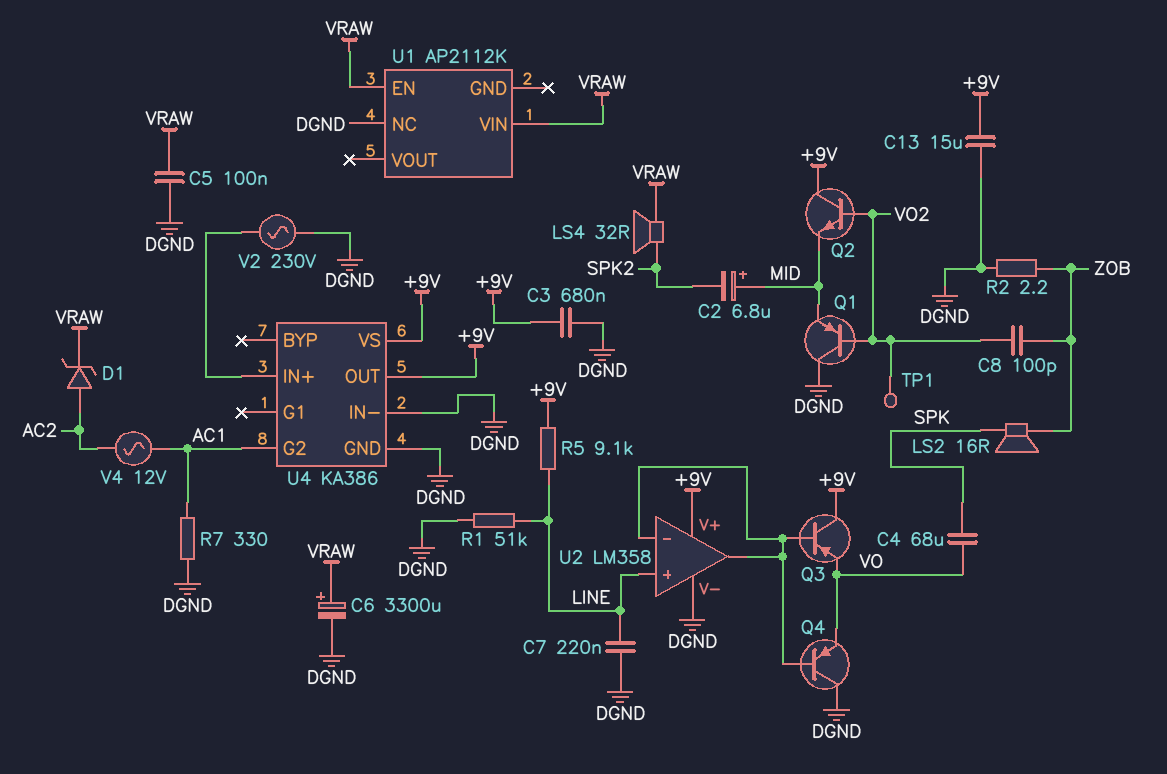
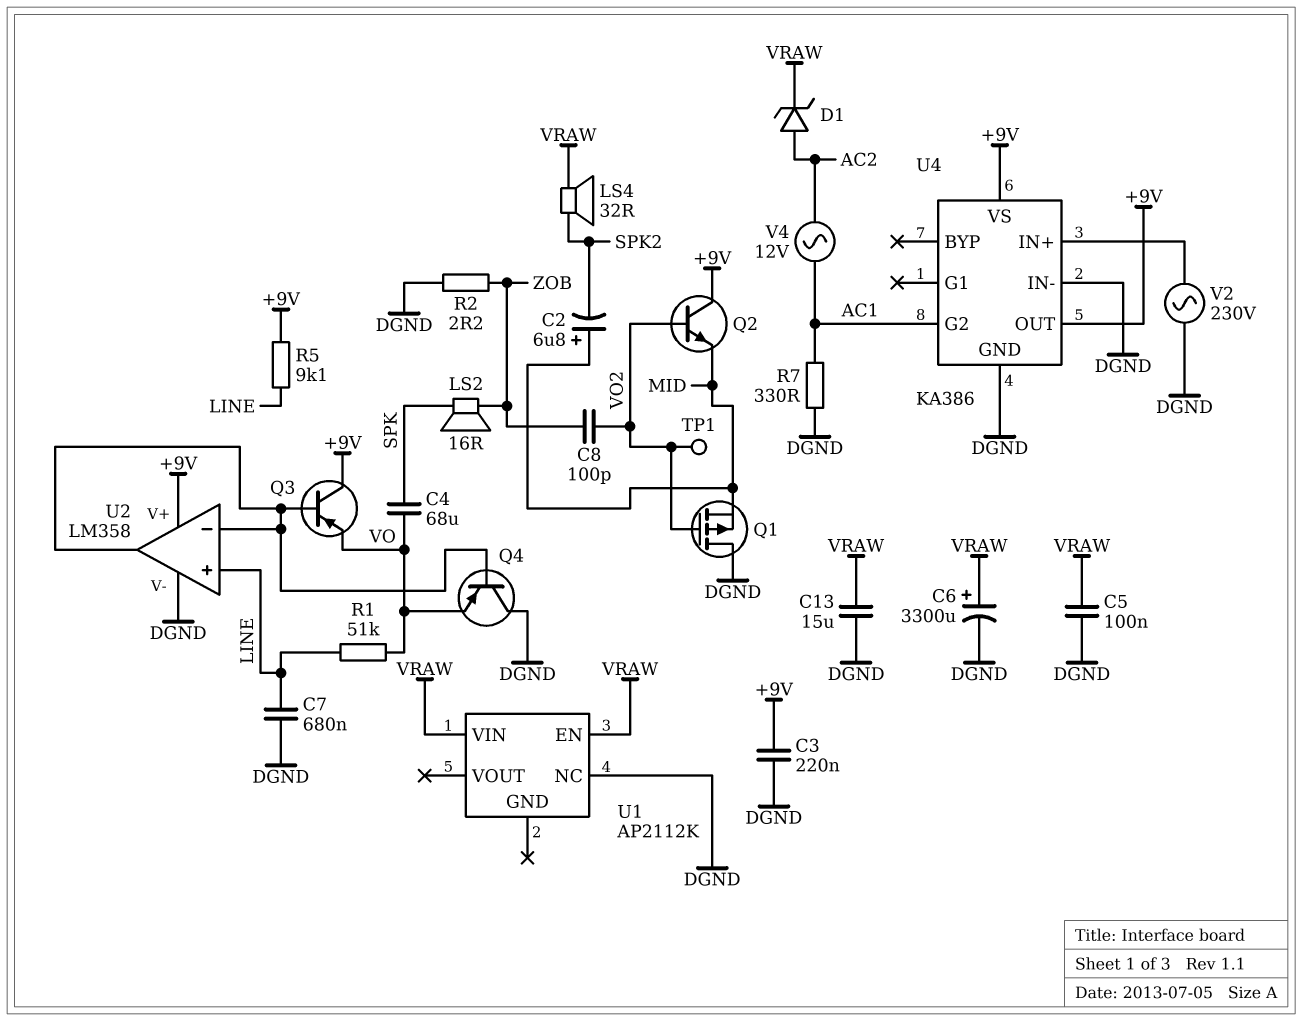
C3: 680nF (+9V, DGND) -> 220nF (+9V, DGND)
C7: 220nF (DGND, LINE) -> 680nF (DGND, LINE)
C13: 15uF (+9V, DGND) -> 15uF (DGND, VRAW)
Q1: PNP (B VO2, C DGND, E MID) -> PMOS (G VO2, D DGND, S MID)
R1: 51k (DGND, LINE) -> 51k (LINE, VO)

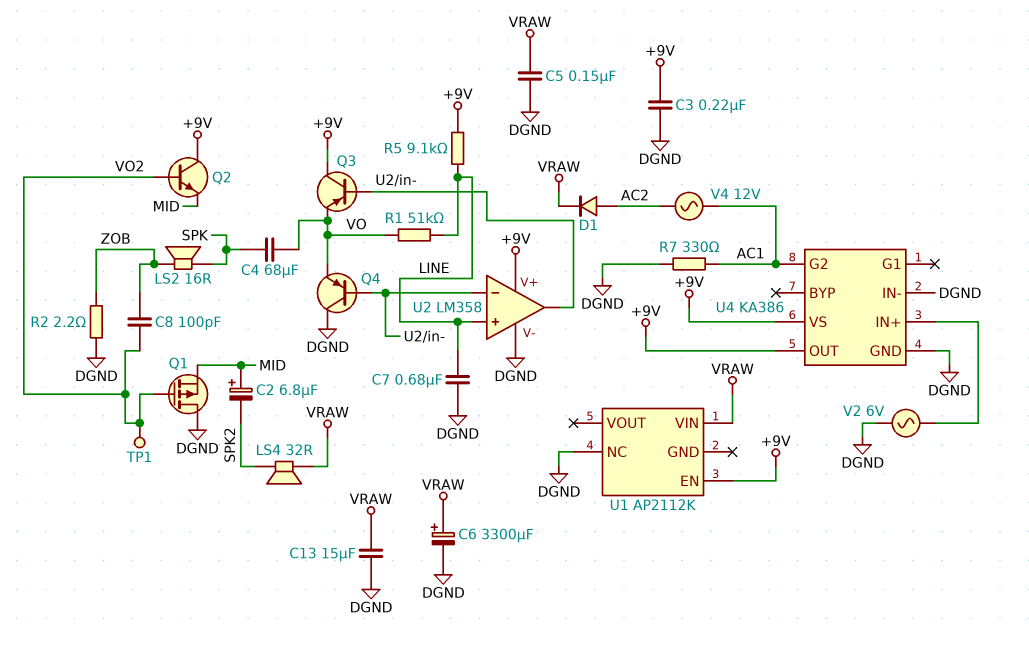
C5: 100nF (DGND, VRAW) -> 150nF (DGND, VRAW)
D1: zener (A AC2, K VRAW) -> diode (A AC2, K VRAW)
U1 pin EN: VRAW -> +9V
V2: AC 230V (DGND, U4/IN+) -> AC 6V (DGND, U4/IN+)

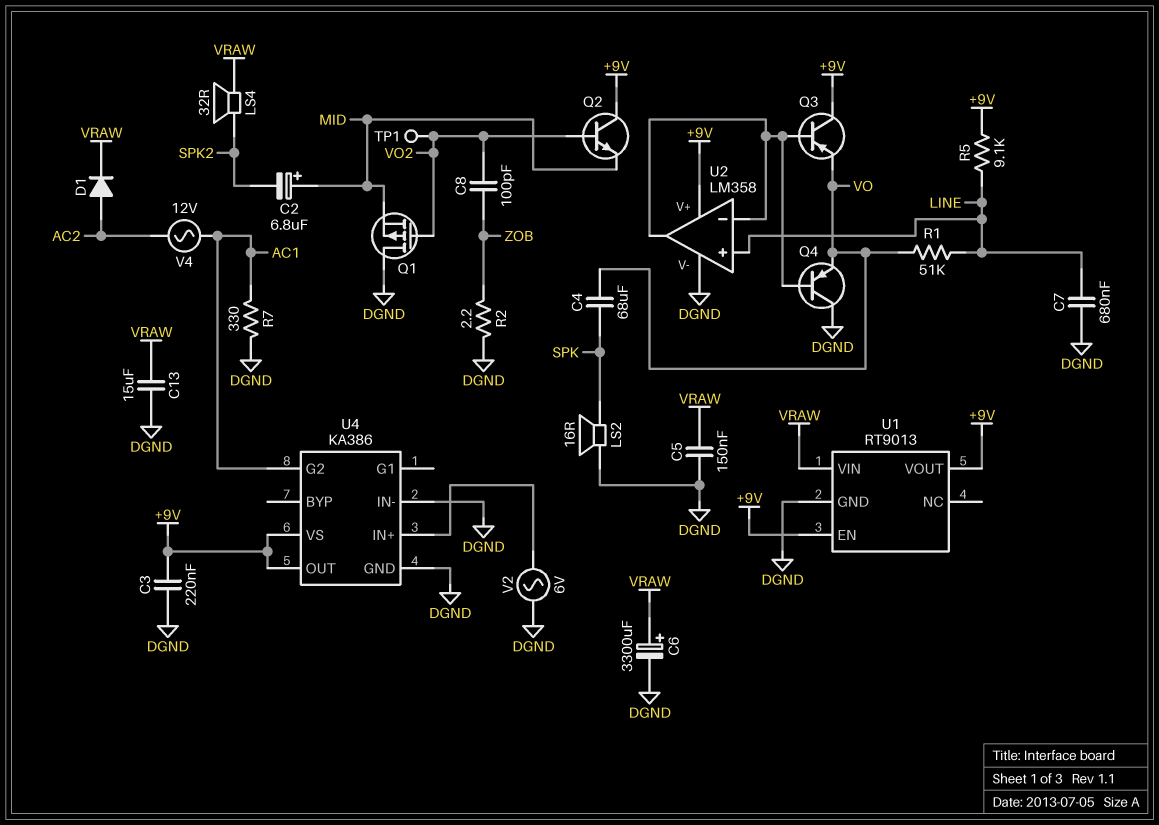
LS2: speaker 16R (SPK, ZOB) -> speaker 16R (DGND, SPK)
U1: AP2112K -> RT9013
U1 pin GND: none -> DGND
U1 pin NC: DGND -> none
U1 pin VOUT: none -> +9V

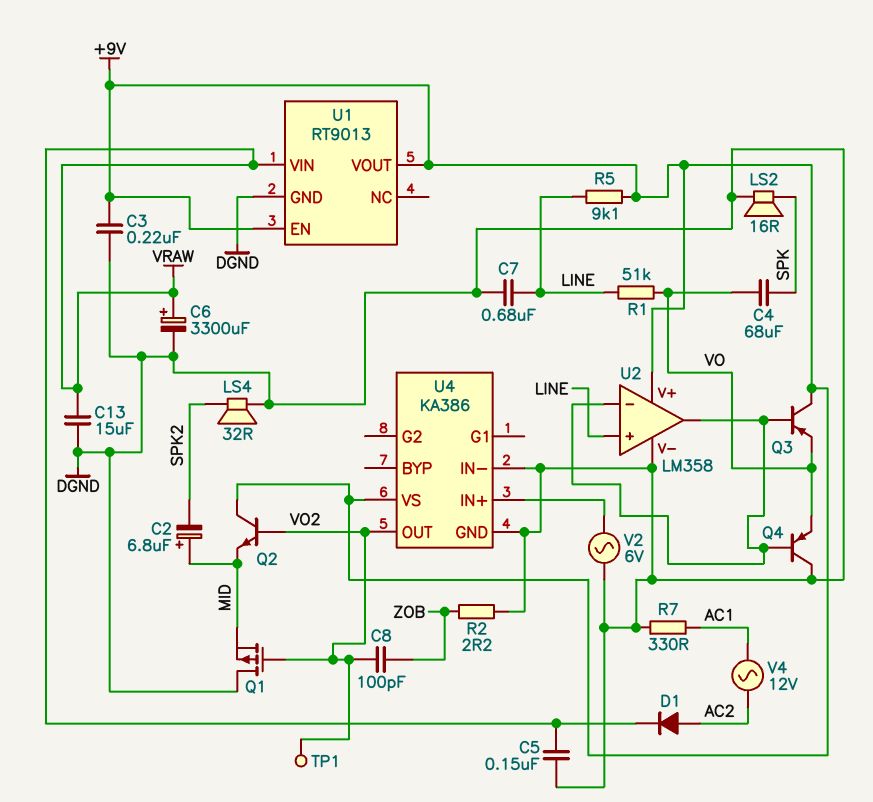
LS4: speaker 32R (SPK2, VRAW) -> speaker 32R (DGND, SPK2)
U4 pin G2: AC1 -> none
U4 pin OUT: +9V -> VO2

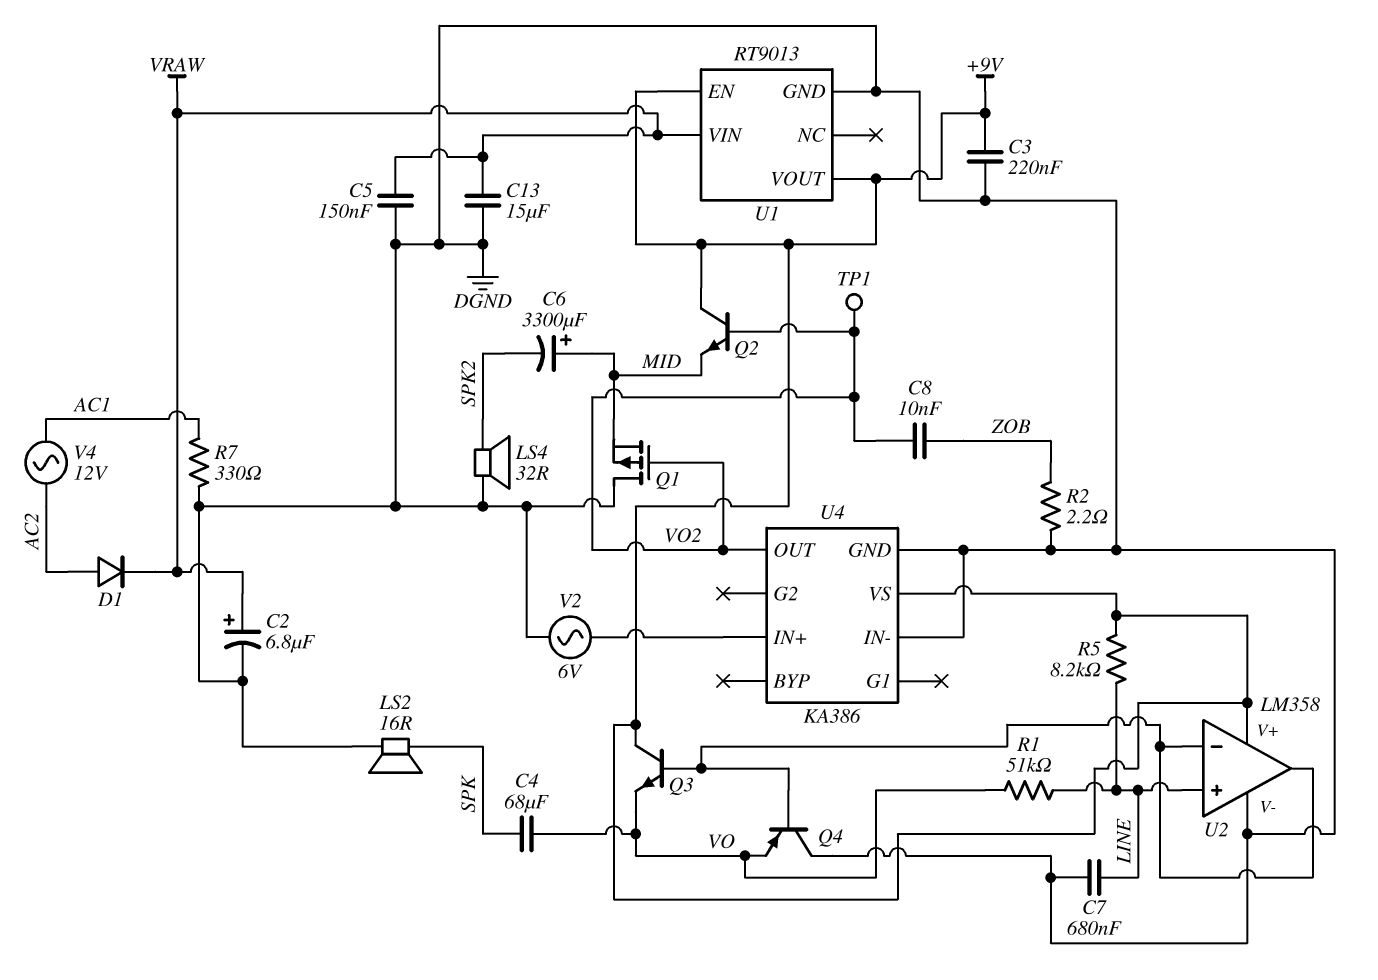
C2: 6.8uF (plus MID, minus SPK2) -> 6.8uF (plus VRAW, minus DGND)
C6: 3300uF (plus VRAW, minus DGND) -> 3300uF (plus MID, minus SPK2)
C8: 100pF (VO2, ZOB) -> 10nF (VO2, ZOB)
Q3: PNP (B U2/in-, C +9V, E VO) -> NPN (B U2/in-, C +9V, E VO)
R5: 9.1k (+9V, LINE) -> 8.2k (+9V, LINE)

